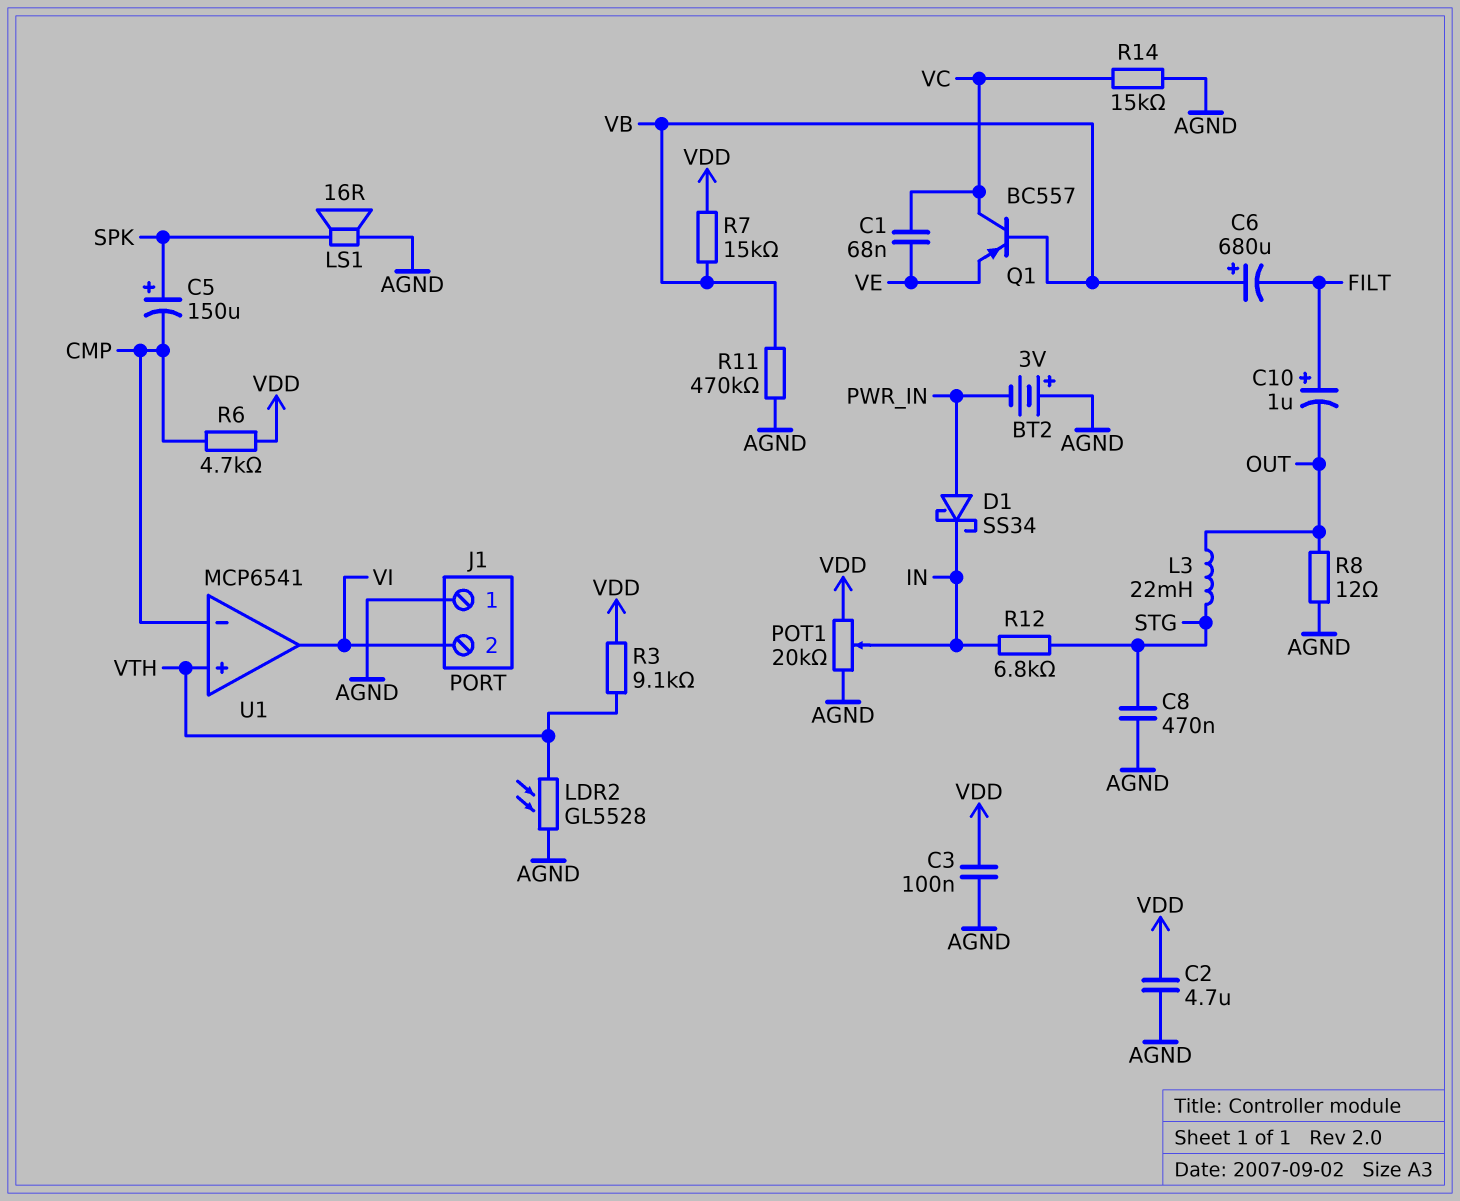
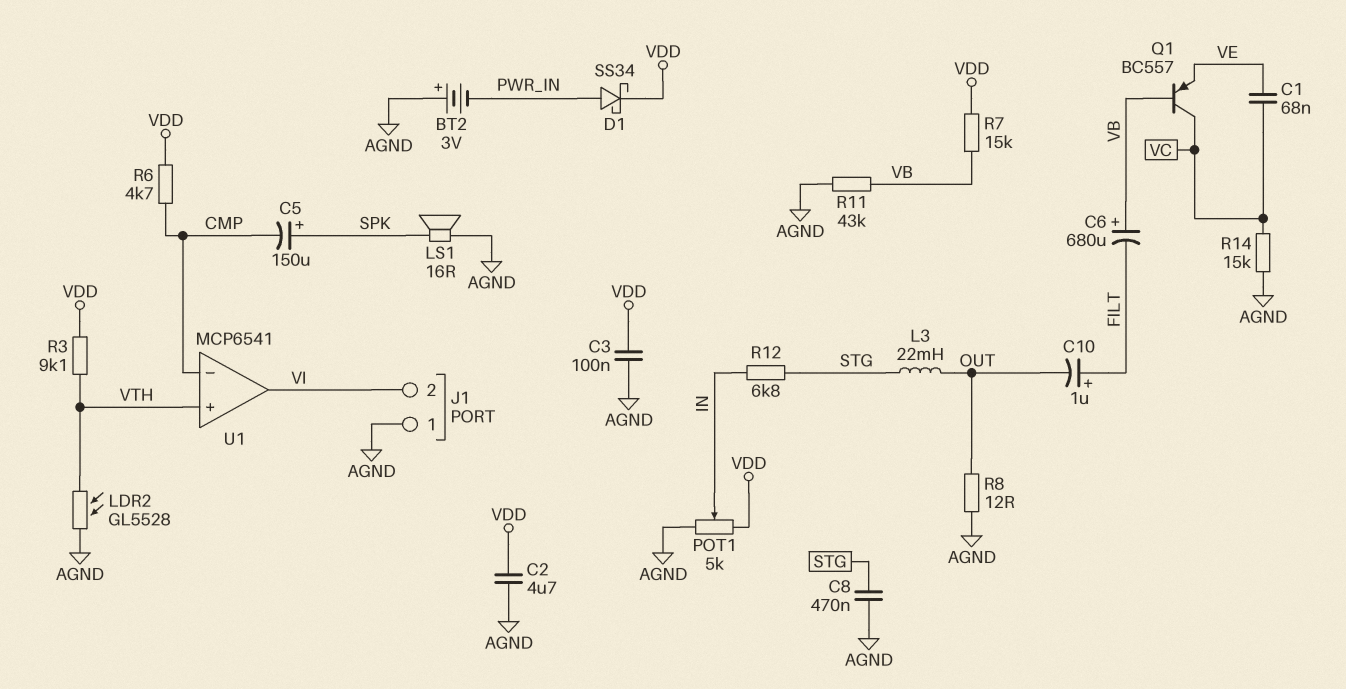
D1: schottky SS34 (A PWR_IN, K IN) -> schottky SS34 (A PWR_IN, K VDD)
POT1: 20k (AGND, VDD, wiper IN) -> 5k (AGND, VDD, wiper IN)
R11: 470k (AGND, VB) -> 43k (AGND, VB)

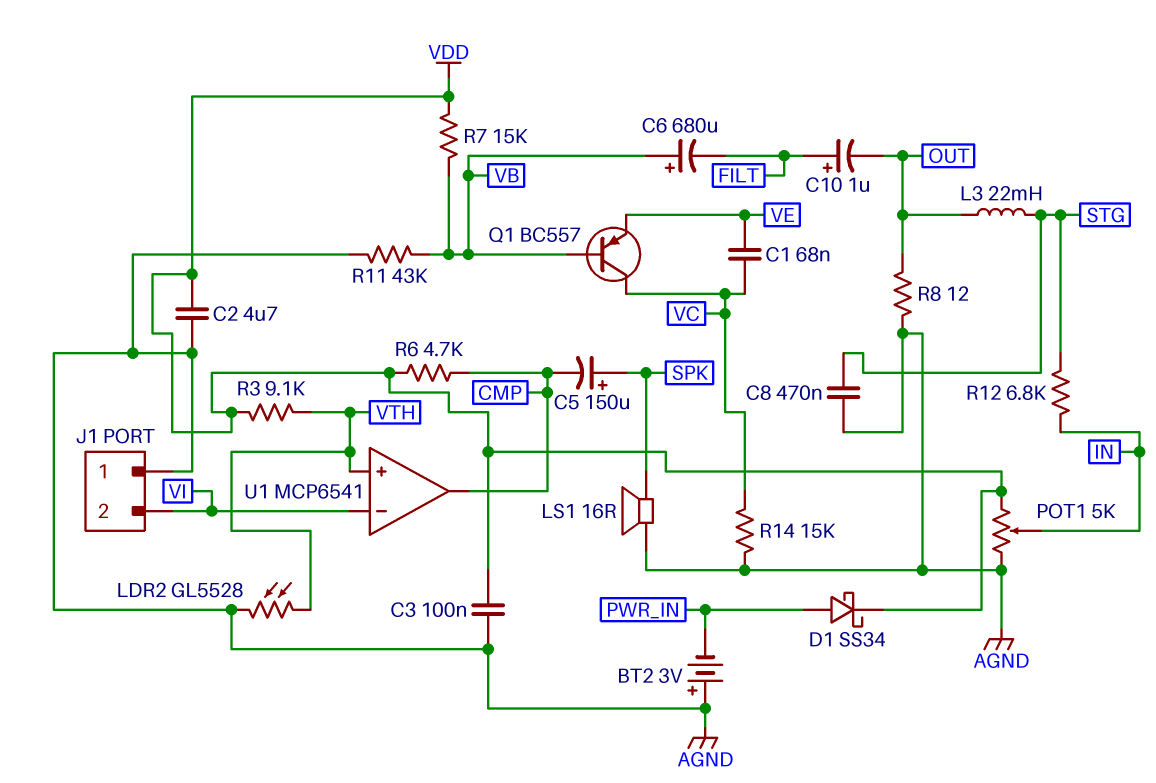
U1 pin in-: CMP -> VI
U1 pin out: VI -> CMP

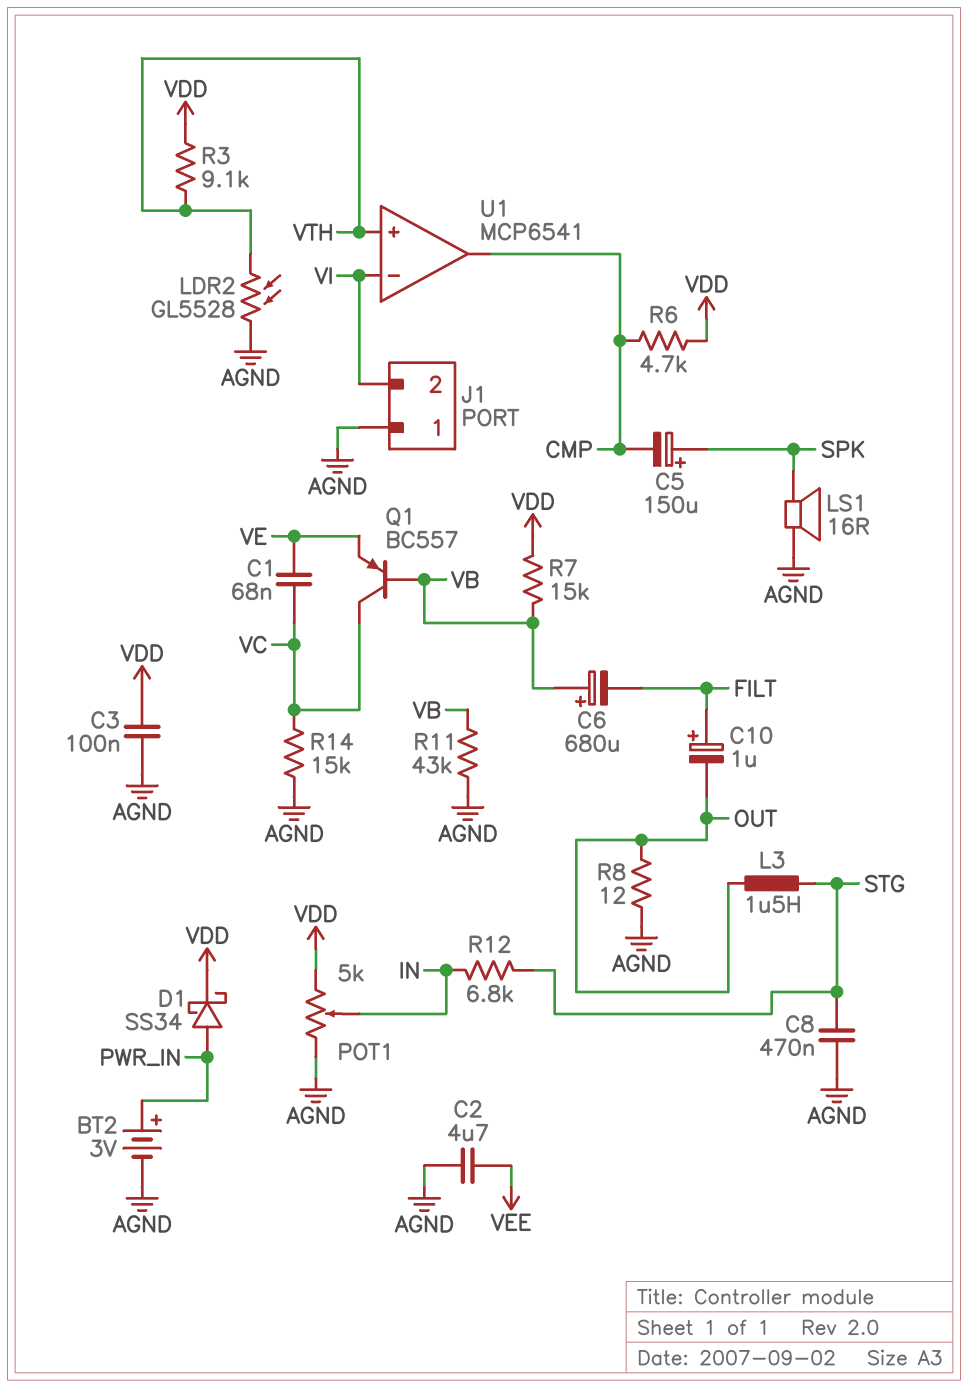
BT2: 3V (plus AGND, minus PWR_IN) -> 3V (plus PWR_IN, minus AGND)
C2: 4.7uF (AGND, VDD) -> 4.7uF (AGND, VEE)
L3: 22mH (OUT, STG) -> 1.5uH (OUT, STG)

